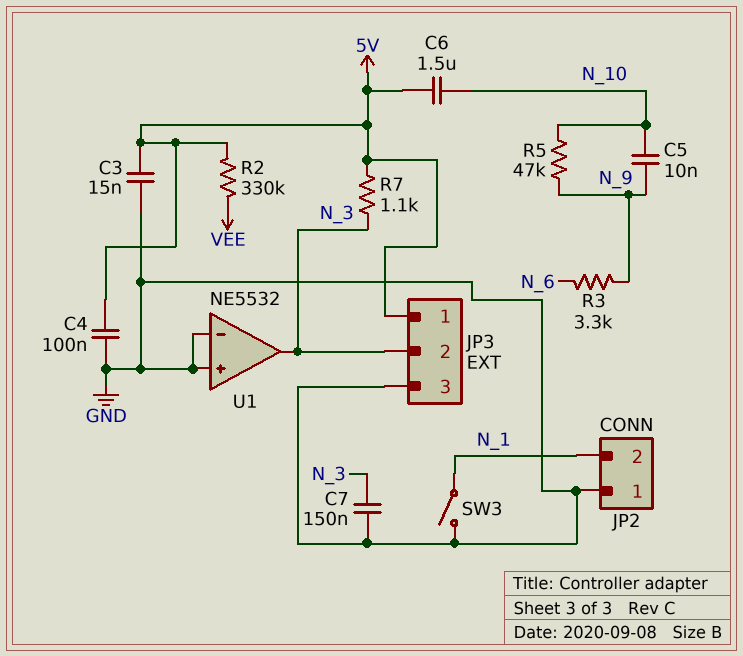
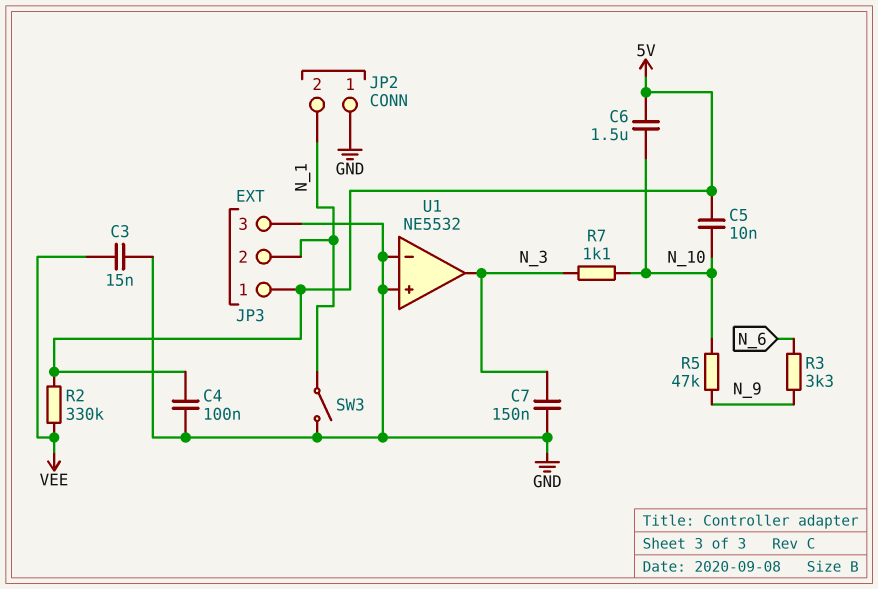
C3: 15nF (5V, GND) -> 15nF (GND, VEE)
C5: 10nF (N_9, N_10) -> 10nF (5V, N_10)
JP3 pin 2: N_3 -> N_1
R7: 1.1k (5V, N_3) -> 1.1k (N_3, N_10)

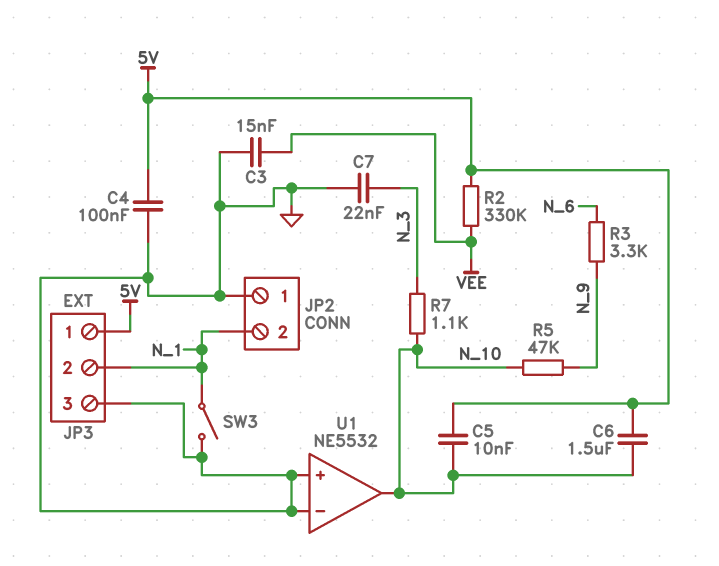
C7: 150nF (GND, N_3) -> 22nF (GND, N_3)
U1 pin out: N_3 -> N_10

